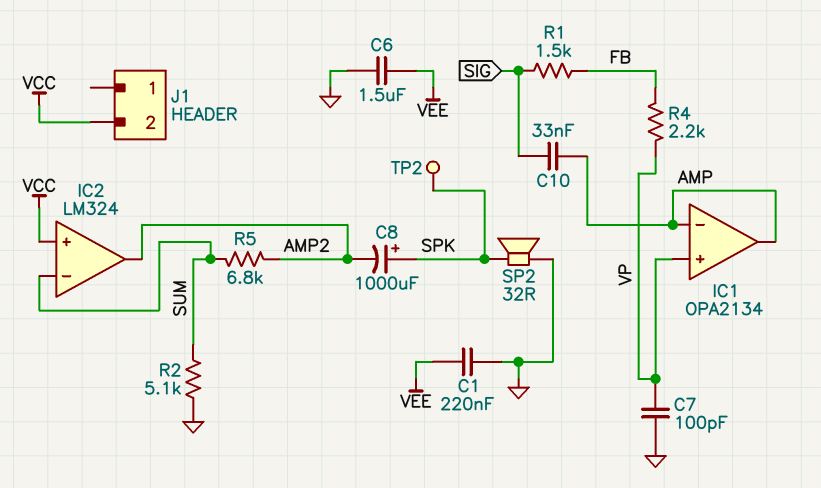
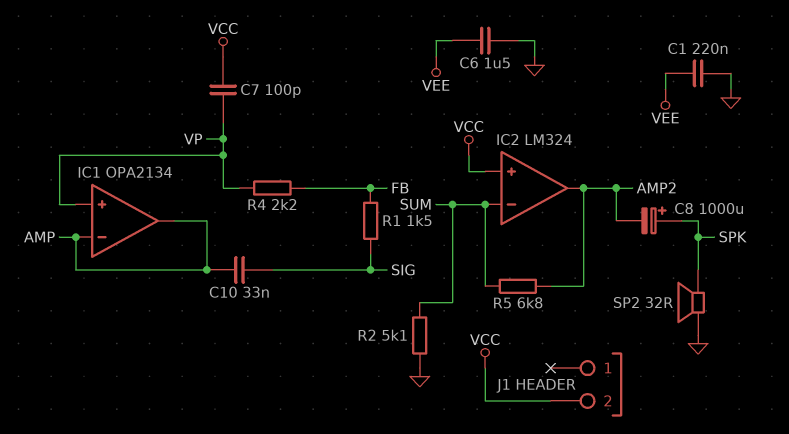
C7: 100pF (GND, VP) -> 100pF (VCC, VP)
TP2: test point (SPK) -> none

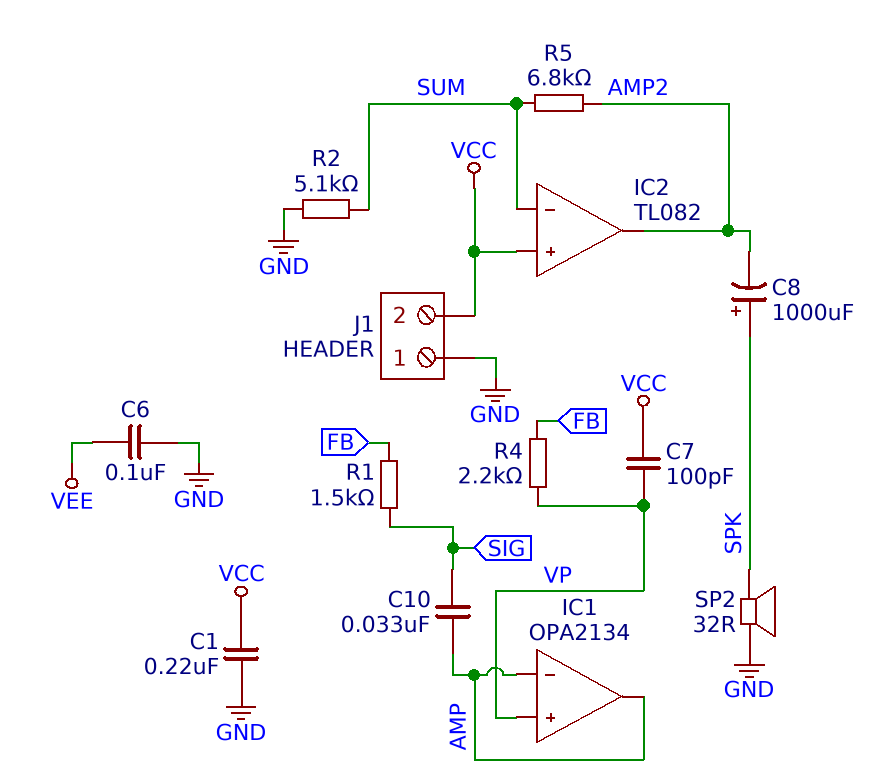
C1: 220nF (GND, VEE) -> 220nF (GND, VCC)
C6: 1.5uF (GND, VEE) -> 100nF (GND, VEE)
IC2: LM324 -> TL082
J1 pin 1: none -> GND

